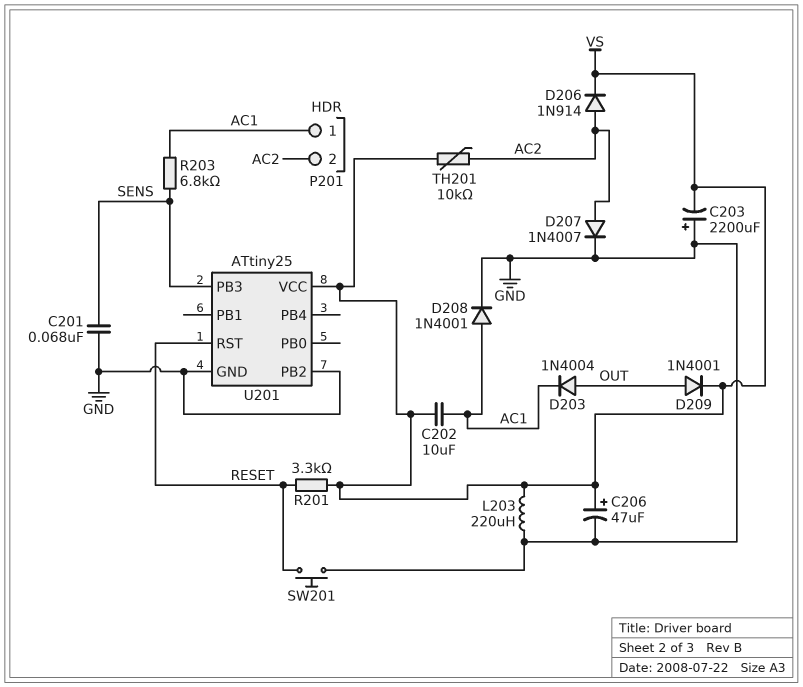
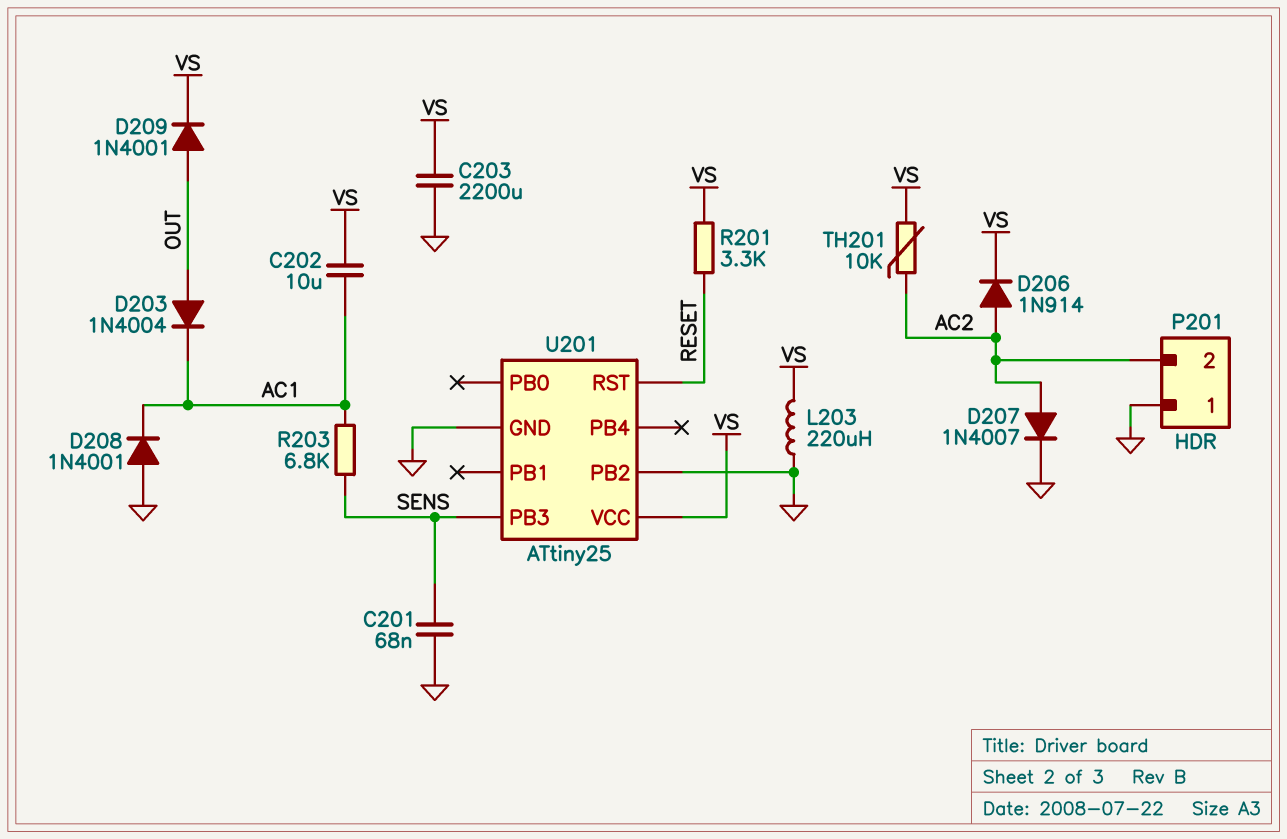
C203: 2200uF (plus GND, minus VS) -> 2200uF (GND, VS)
C206: 47uF (plus VS, minus GND) -> none
D208: diode 1N4001 (A AC1, K GND) -> diode 1N4001 (A GND, K AC1)
P201 pin 1: AC1 -> GND
SW201: button (GND, RESET) -> none

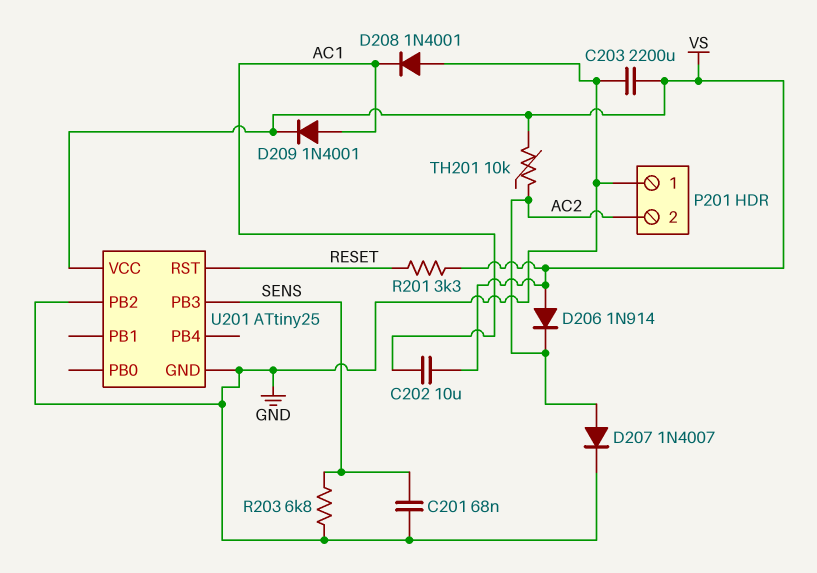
D203: diode 1N4004 (A OUT, K AC1) -> none
D206: diode 1N914 (A AC2, K VS) -> diode 1N914 (A VS, K AC2)
D209: diode 1N4001 (A OUT, K VS) -> diode 1N4001 (A AC1, K VS)
L203: 220uH (GND, VS) -> none
R203: 6.8k (AC1, SENS) -> 6.8k (GND, SENS)

